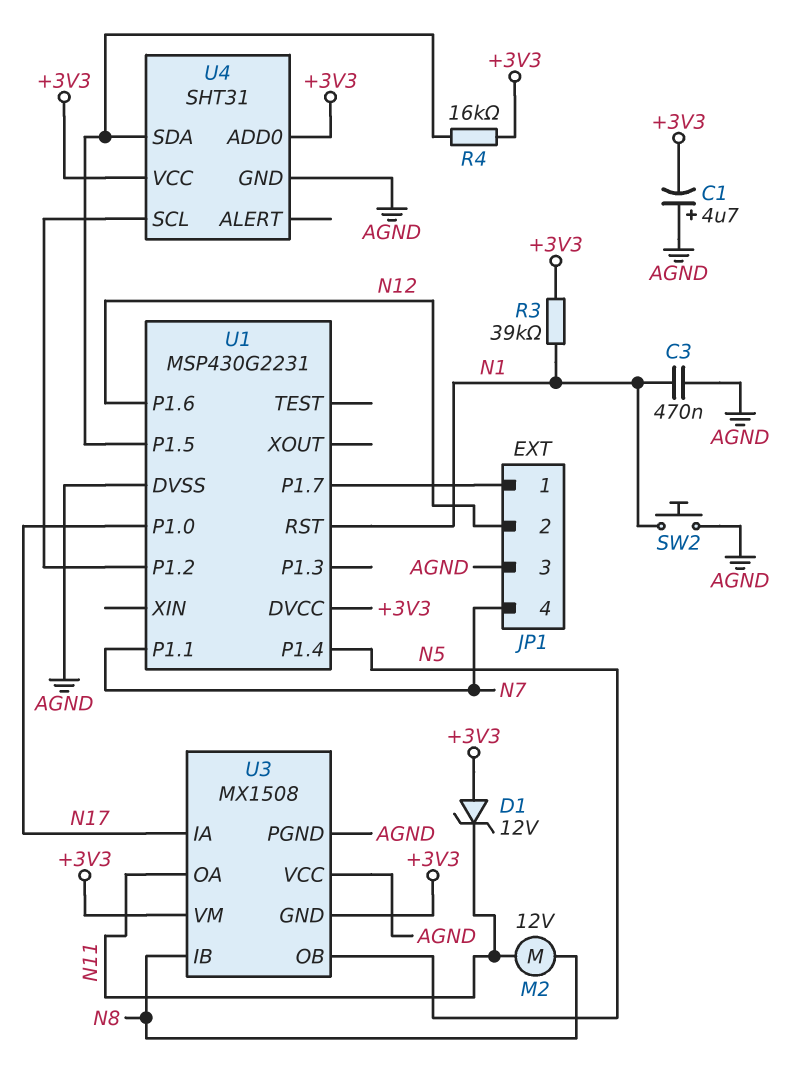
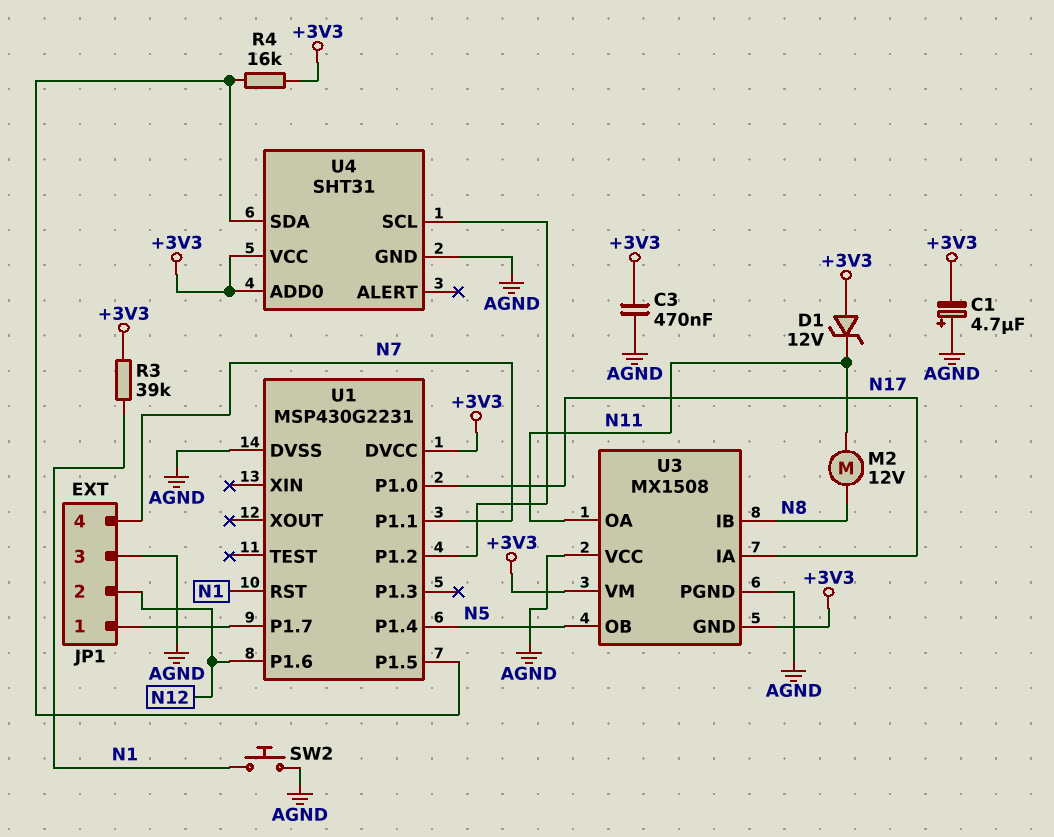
C3: 470nF (AGND, N1) -> 470nF (+3V3, AGND)

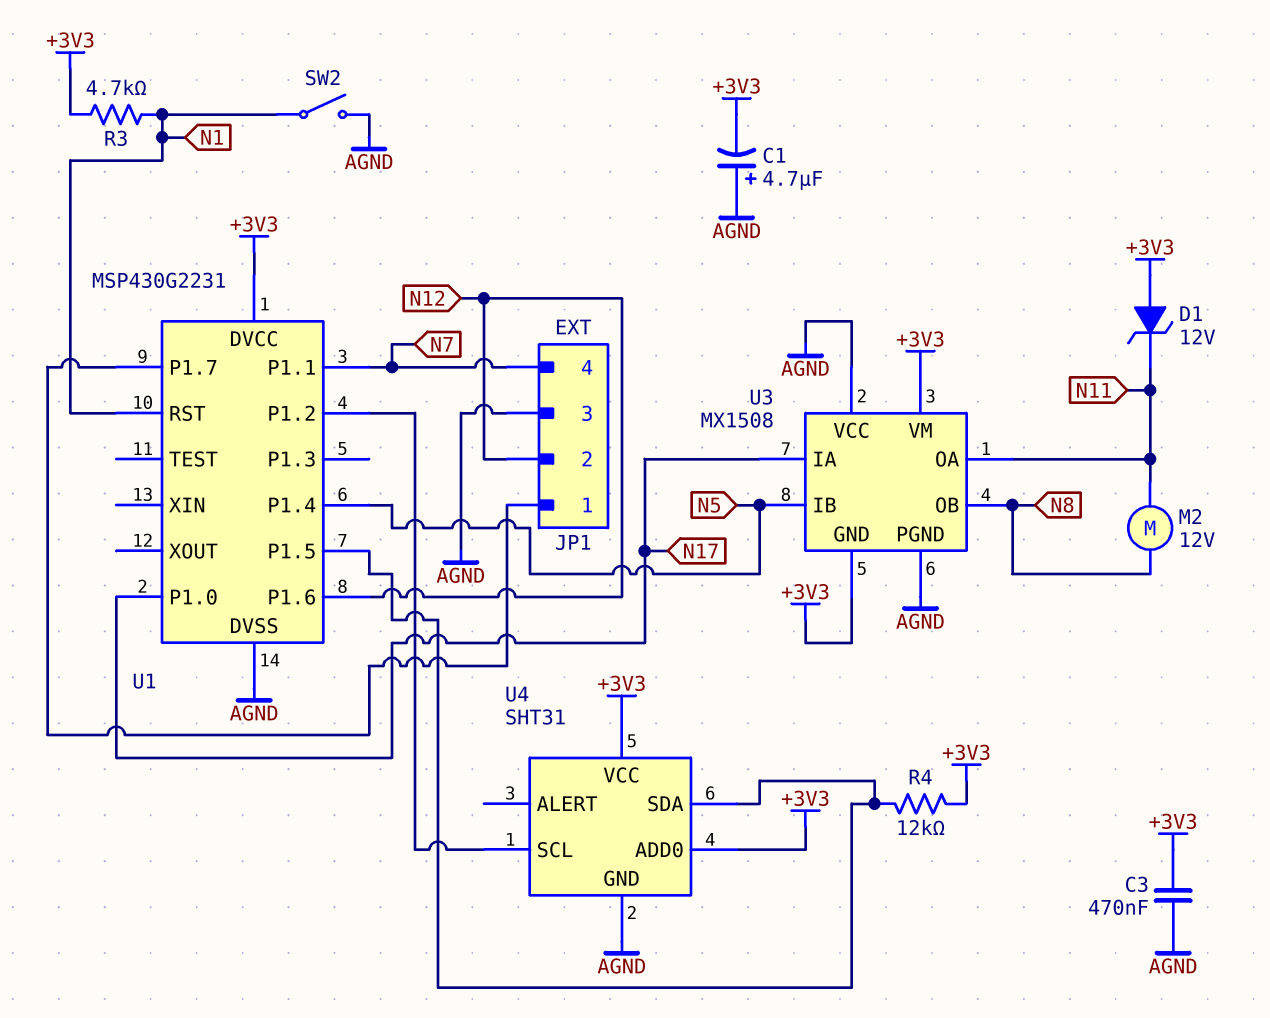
R3: 39k (+3V3, N1) -> 4.7k (+3V3, N1)
R4: 16k (+3V3, U1/P1.5) -> 12k (+3V3, U1/P1.5)
SW2: button (AGND, N1) -> switch (AGND, N1)
U3 pin IB: N8 -> N5
U3 pin OB: N5 -> N8

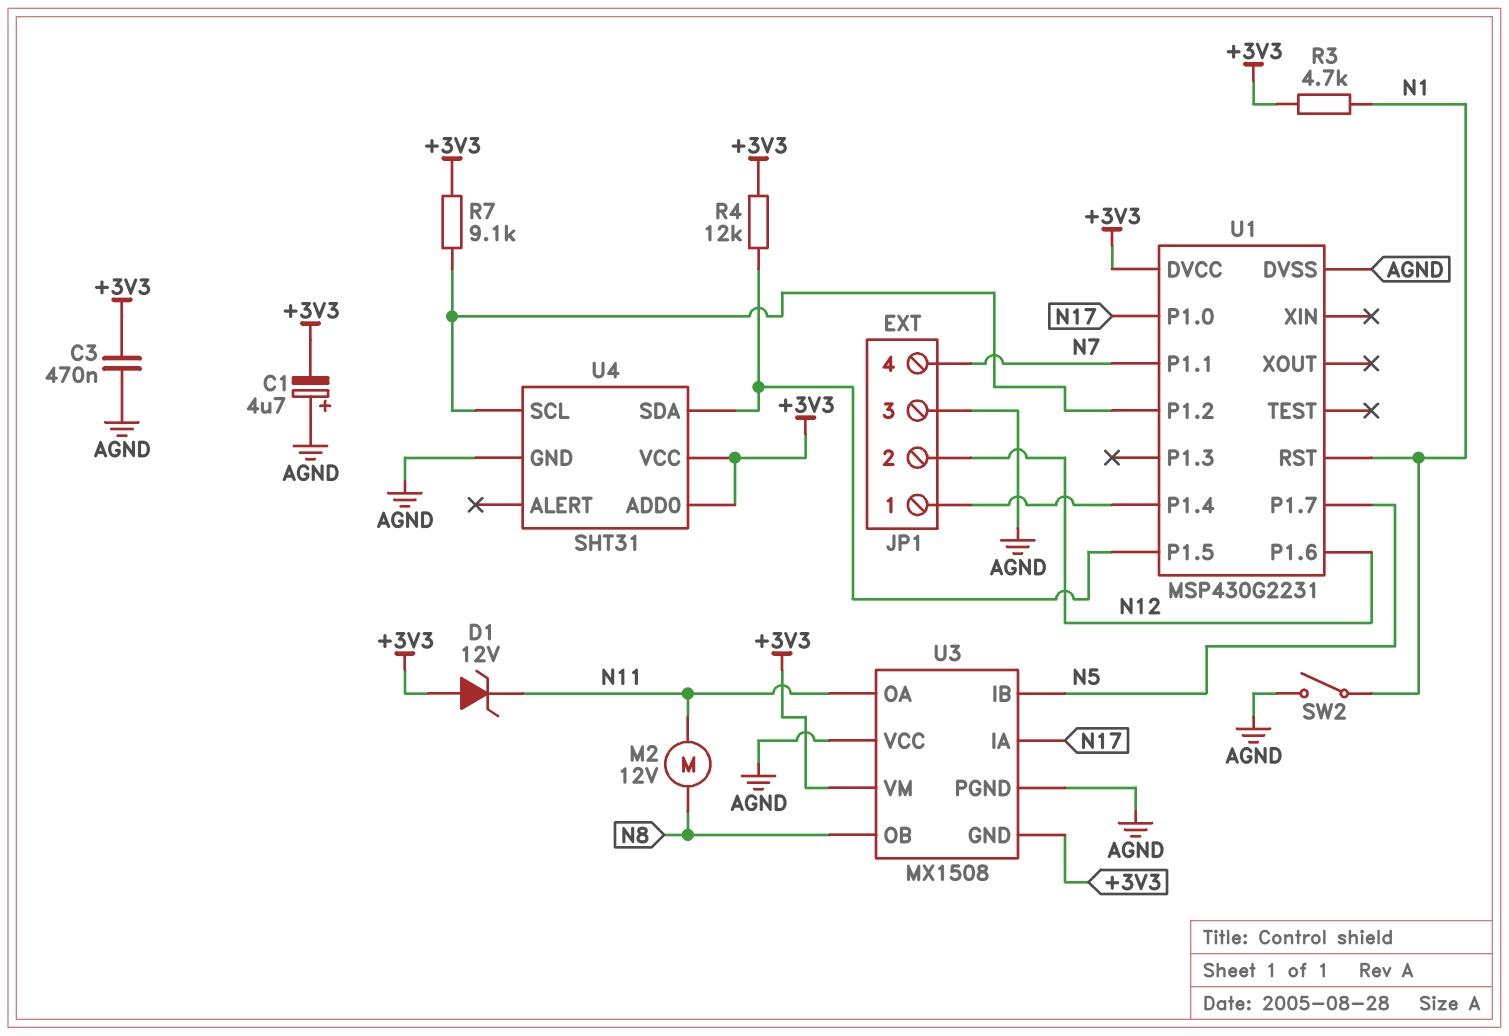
R7: none -> 9.1k (+3V3, U1/P1.2)
U1 pin P1.4: N5 -> JP1/1
U1 pin P1.7: JP1/1 -> N5

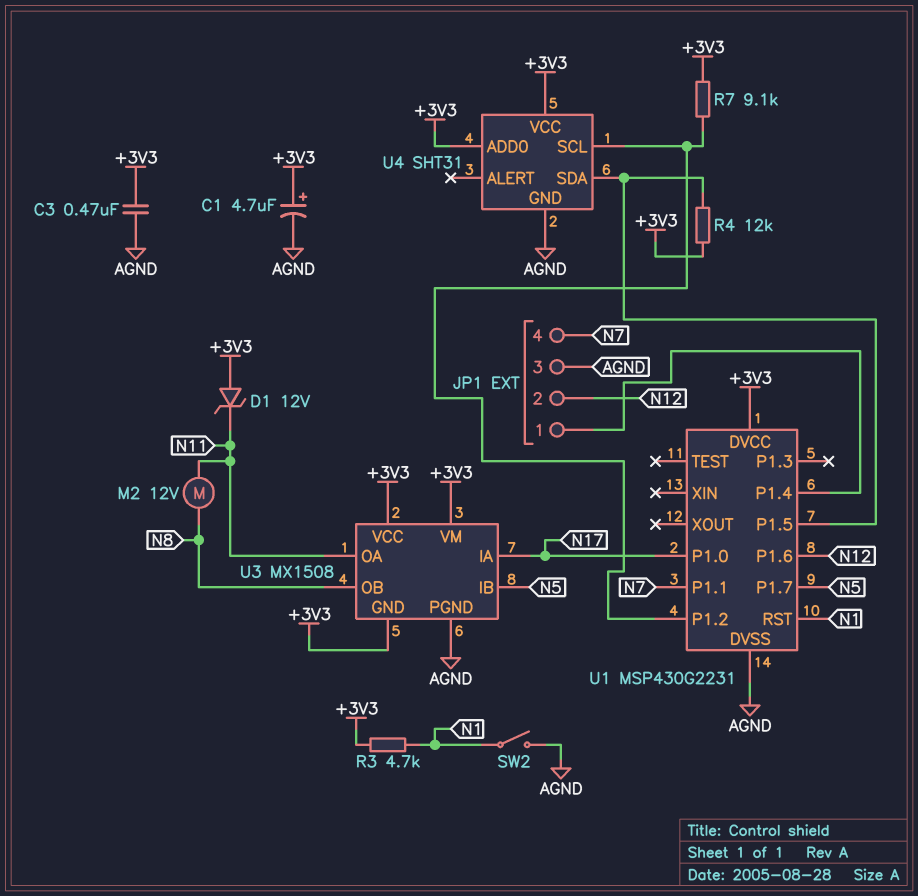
C1: 4.7uF (plus AGND, minus +3V3) -> 4.7uF (plus +3V3, minus AGND)
U3 pin VCC: AGND -> +3V3

